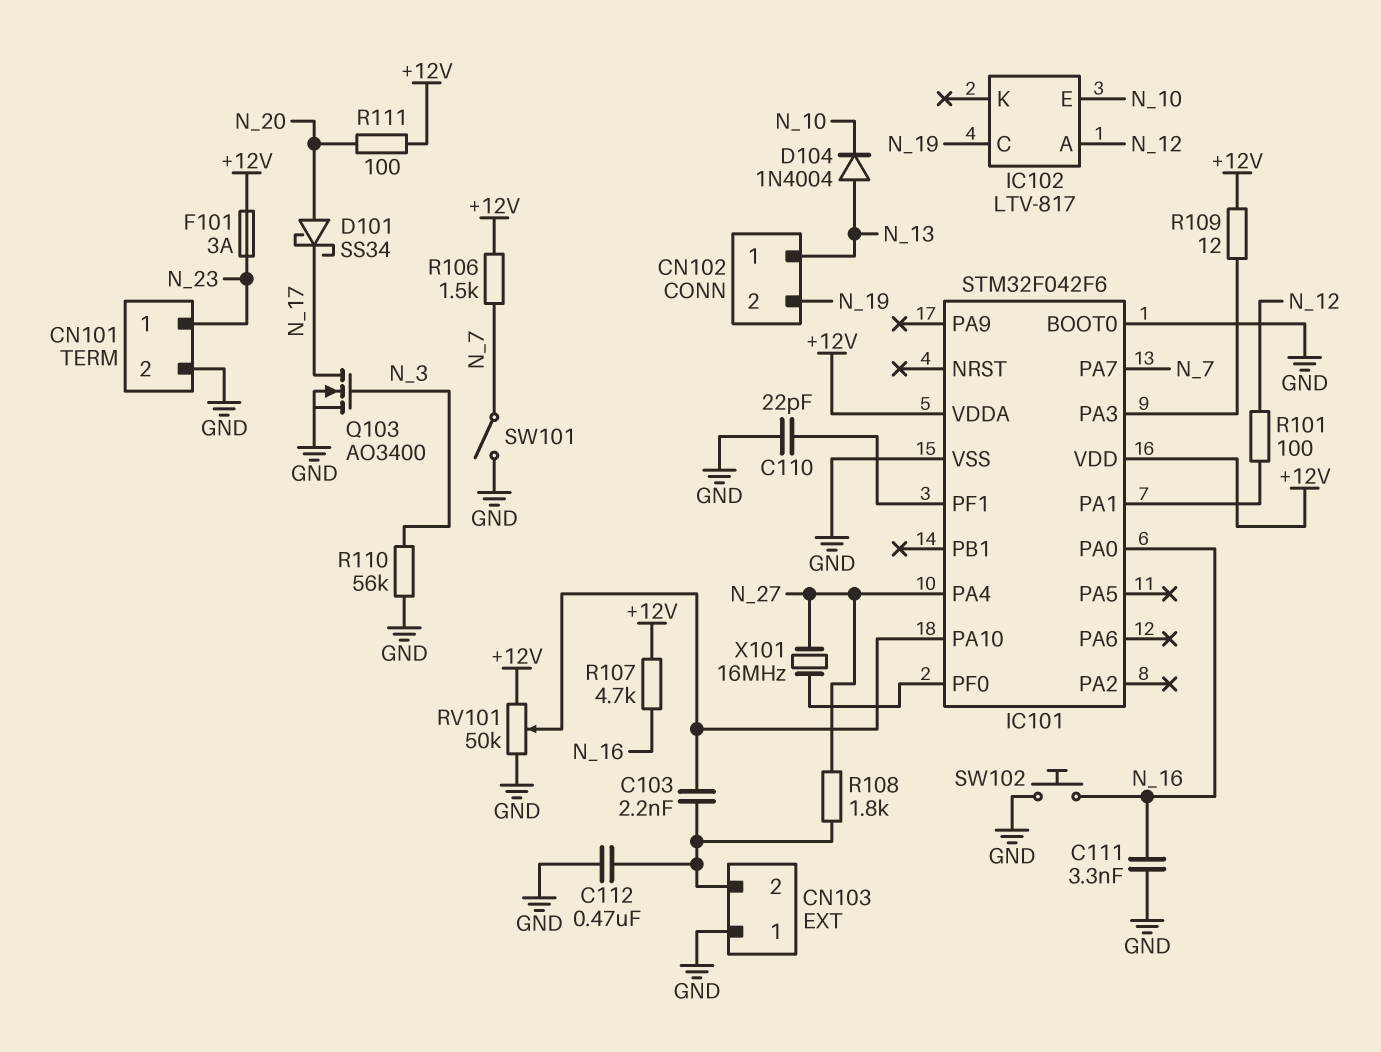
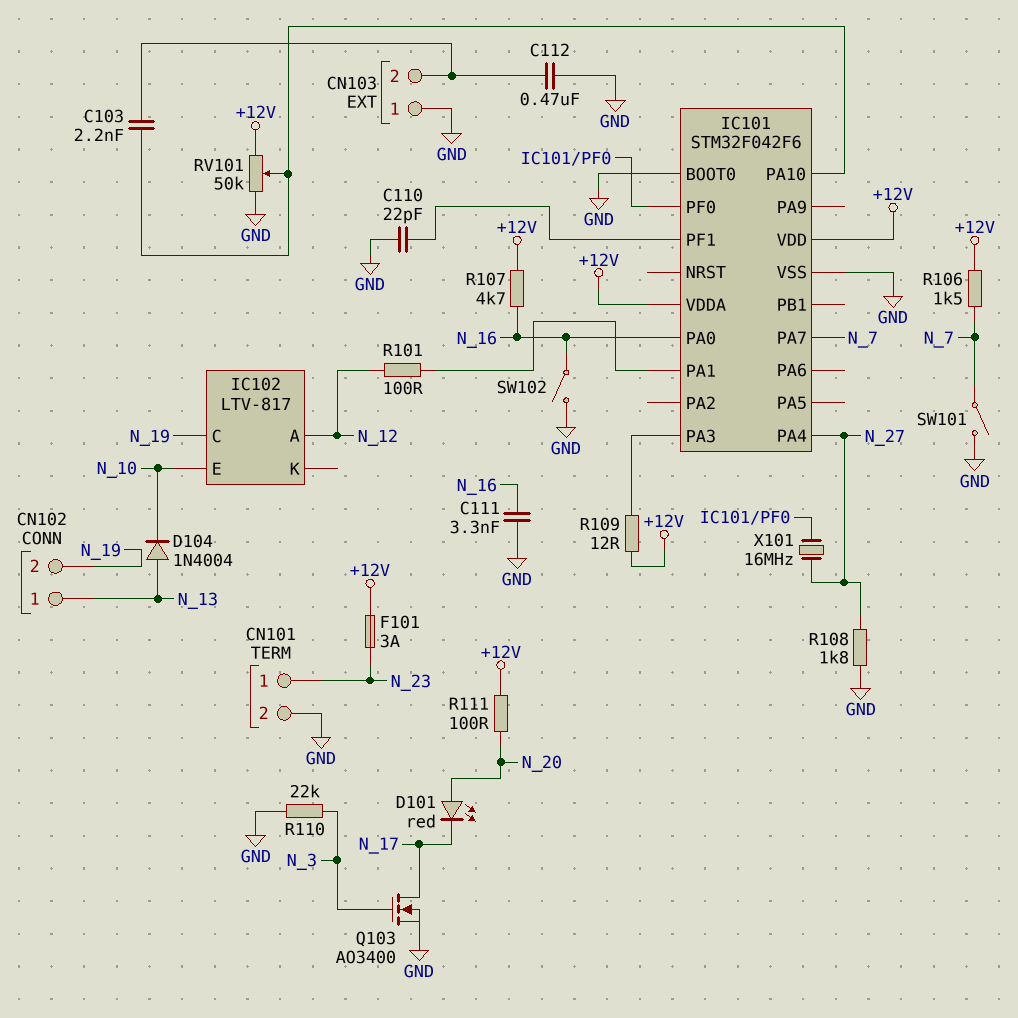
D101: schottky SS34 (A N_20, K N_17) -> LED red (A N_20, K N_17)
R108: 1.8k (CN103/2, N_27) -> 1.8k (GND, N_27)
R110: 56k (GND, N_3) -> 22k (GND, N_3)
SW102: button (GND, N_16) -> switch (GND, N_16)

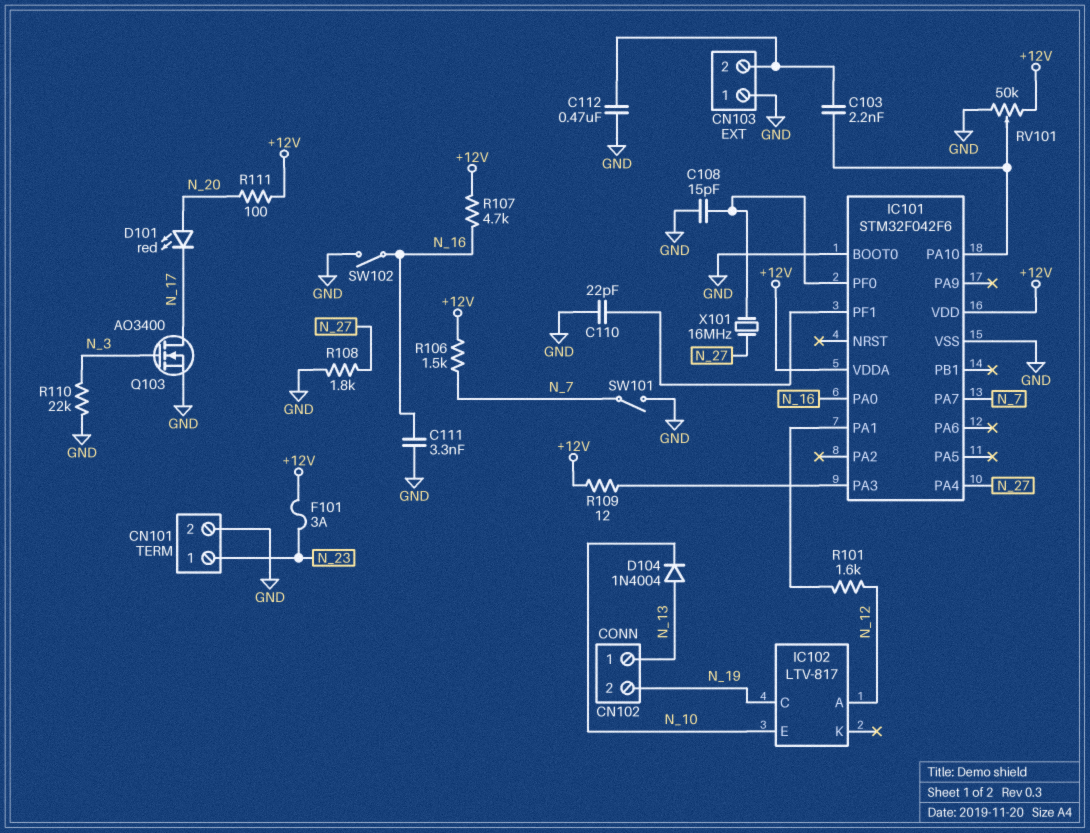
C108: none -> 15pF (GND, IC101/PF0)
R101: 100 (IC101/PA1, N_12) -> 1.6k (IC101/PA1, N_12)

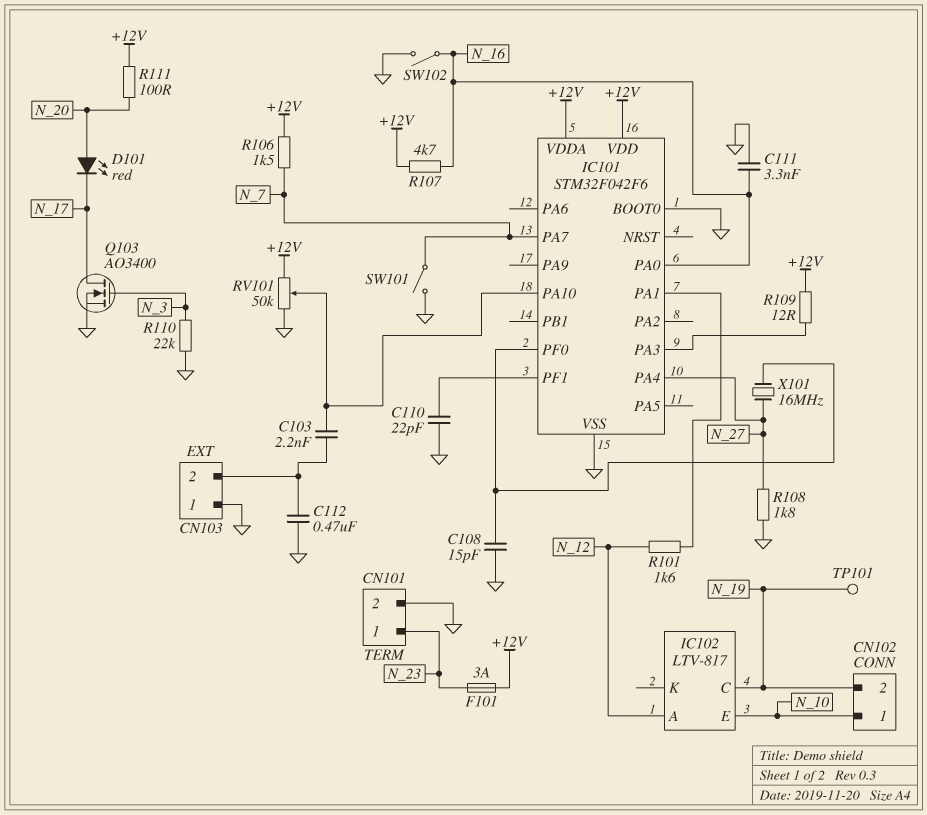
CN102 pin 1: N_13 -> N_10
D104: diode 1N4004 (A N_13, K N_10) -> none
TP101: none -> test point (N_19)

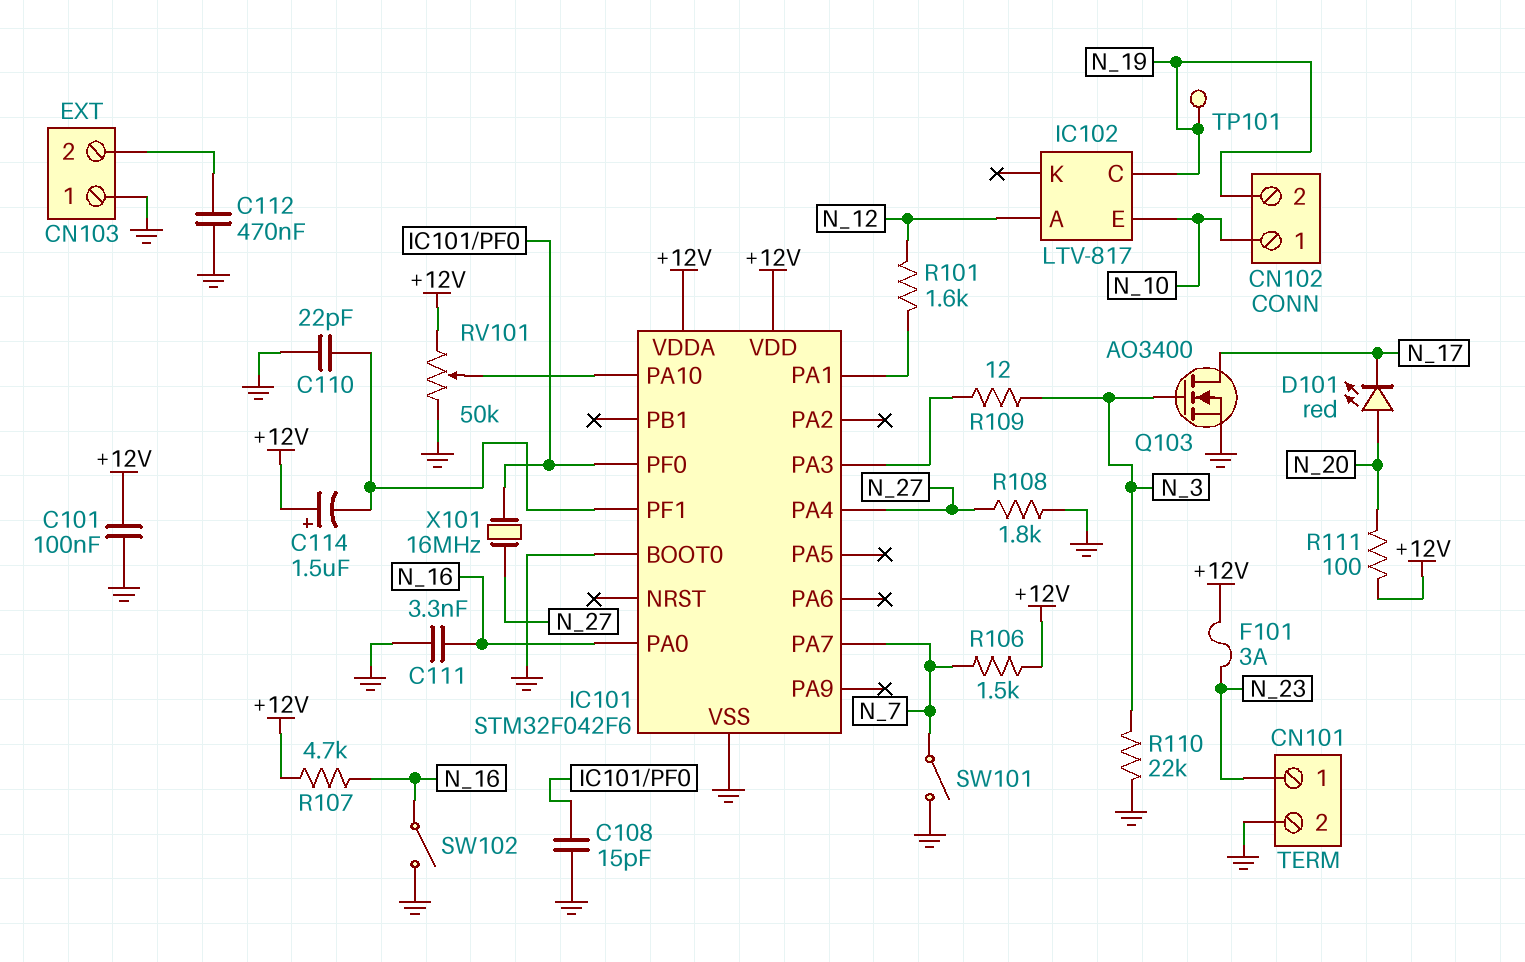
C101: none -> 100nF (+12V, GND)
C103: 2.2nF (CN103/2, IC101/PA10) -> none
C114: none -> 1.5uF (plus +12V, minus IC101/PF1)
R109: 12 (+12V, IC101/PA3) -> 12 (IC101/PA3, N_3)

